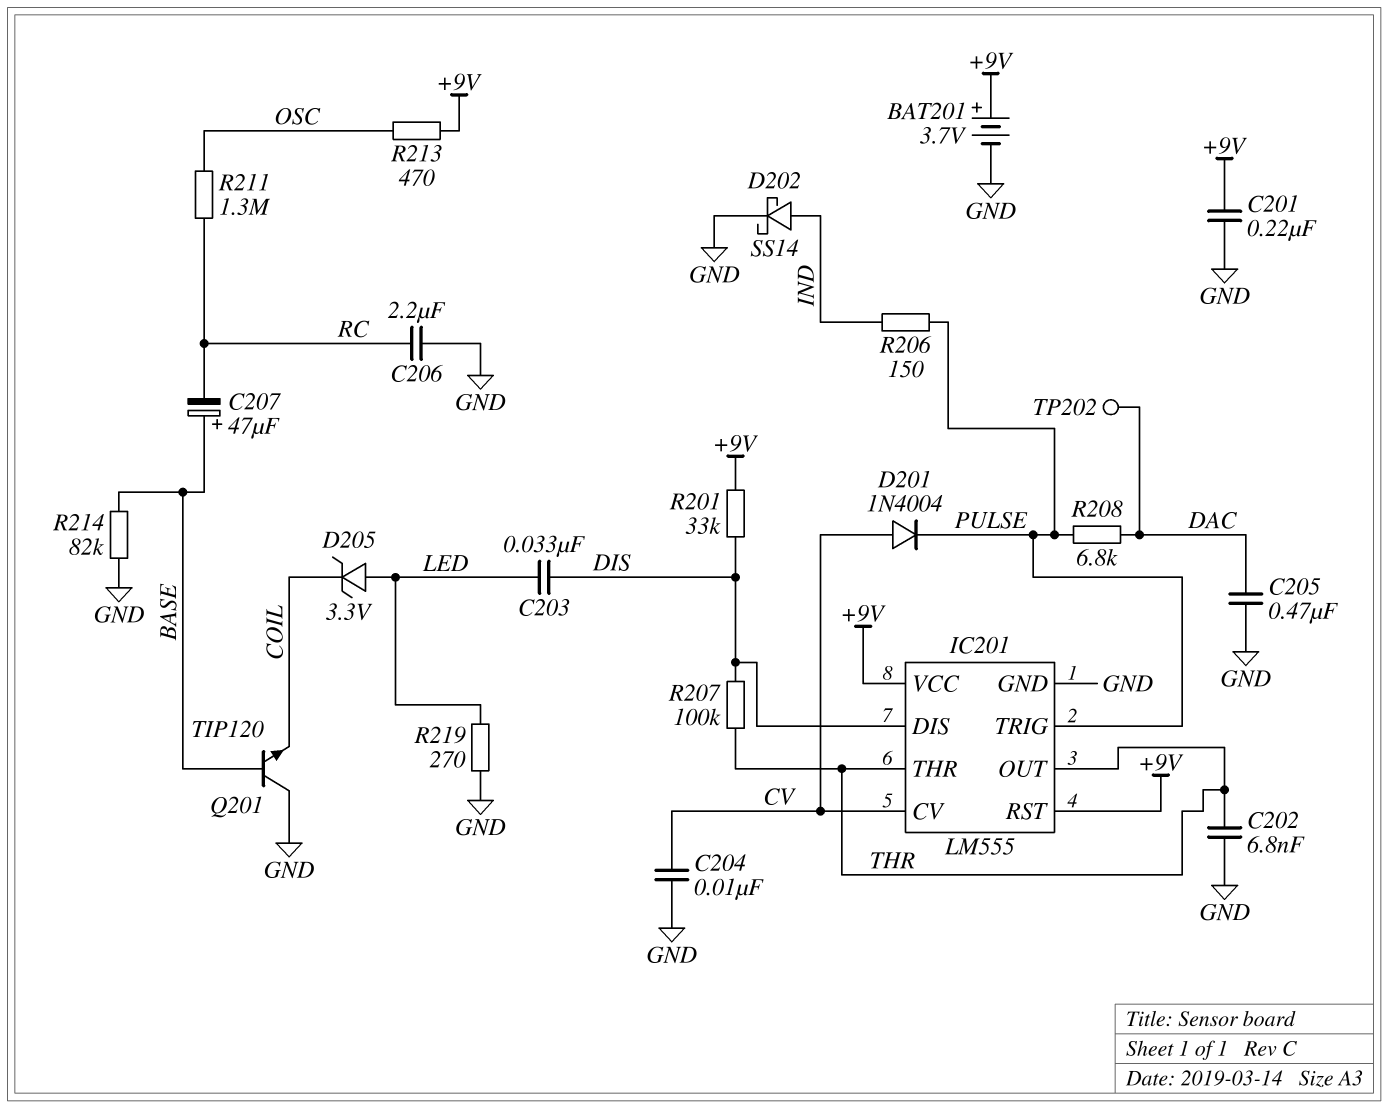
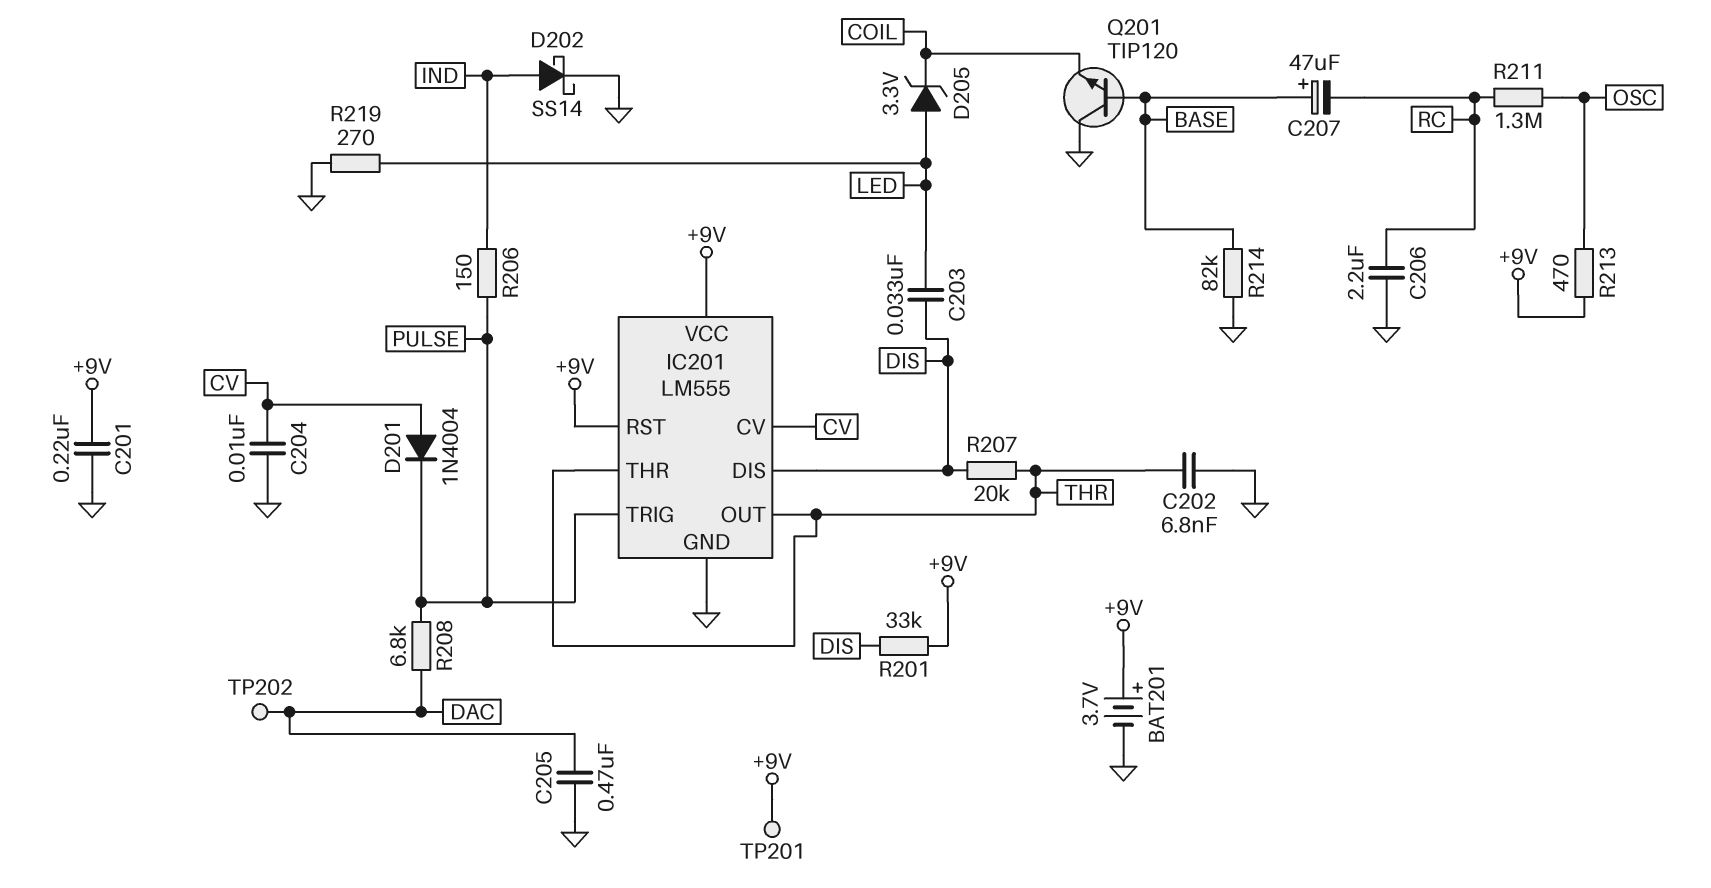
R207: 100k (DIS, THR) -> 20k (DIS, THR)
TP201: none -> test point (+9V)

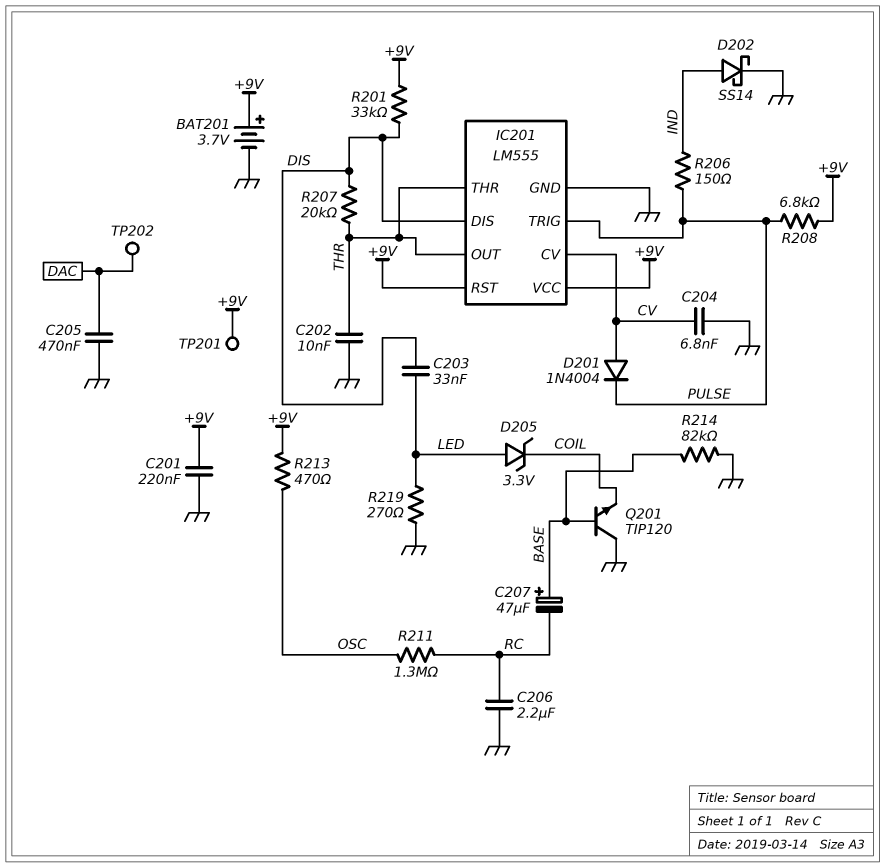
C202: 6.8nF (GND, THR) -> 10nF (GND, THR)
C204: 10nF (CV, GND) -> 6.8nF (CV, GND)
R208: 6.8k (DAC, PULSE) -> 6.8k (+9V, PULSE)

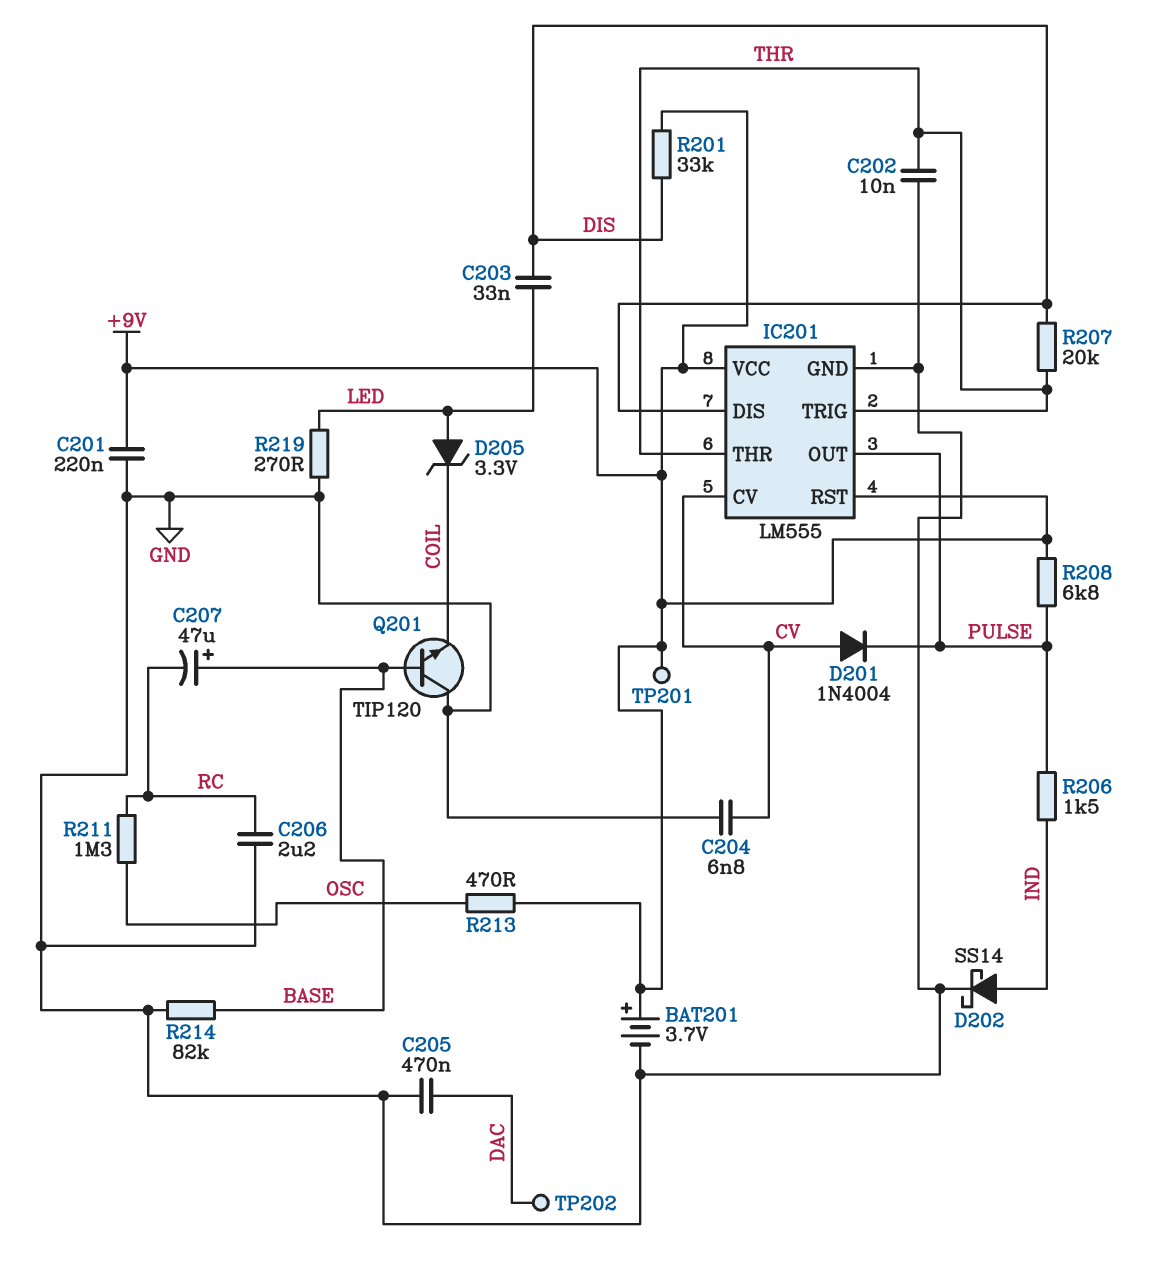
IC201 pin OUT: THR -> PULSE
IC201 pin TRIG: PULSE -> THR
R206: 150 (IND, PULSE) -> 1.5k (IND, PULSE)

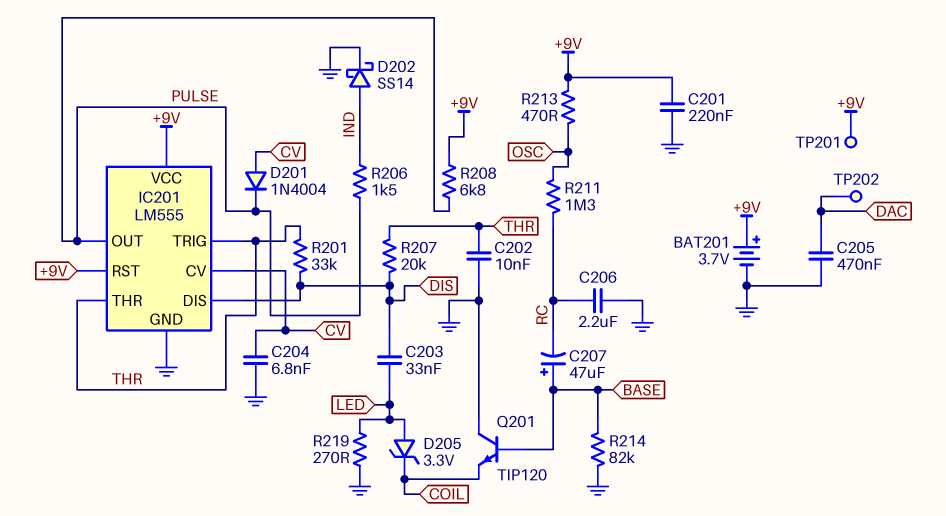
R201: 33k (+9V, DIS) -> 33k (DIS, THR)

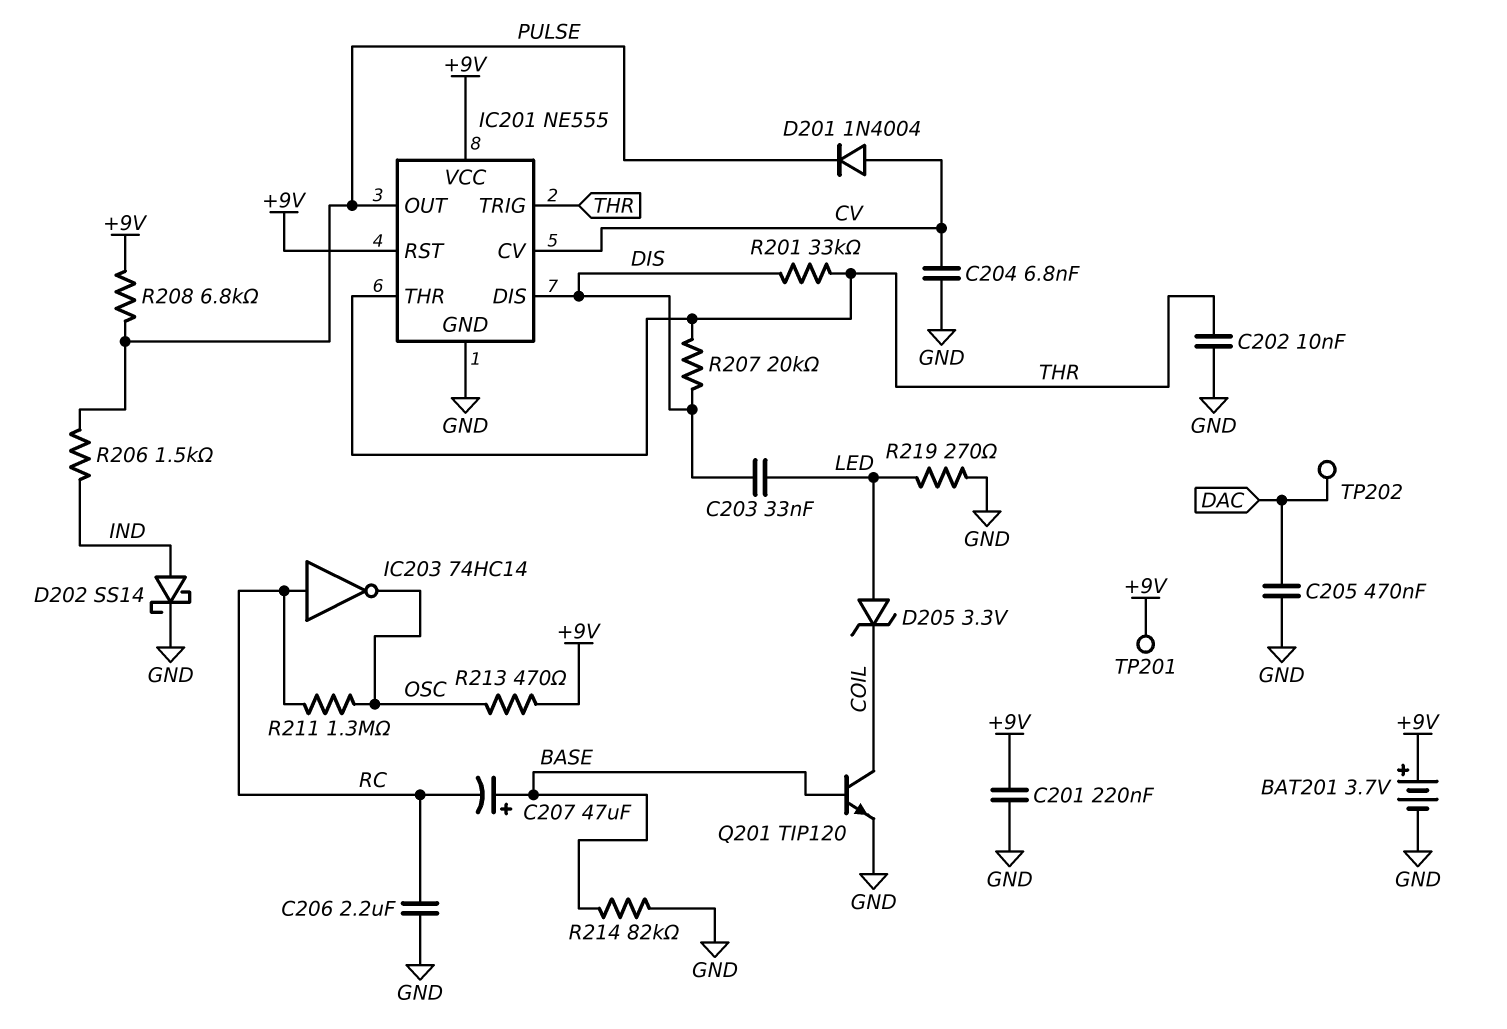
IC201: LM555 -> NE555
IC203: none -> NOT 74HC14 (in RC, out OSC)
Q201: NPN TIP120 (B BASE, C GND, E COIL) -> NPN TIP120 (B BASE, C COIL, E GND)

